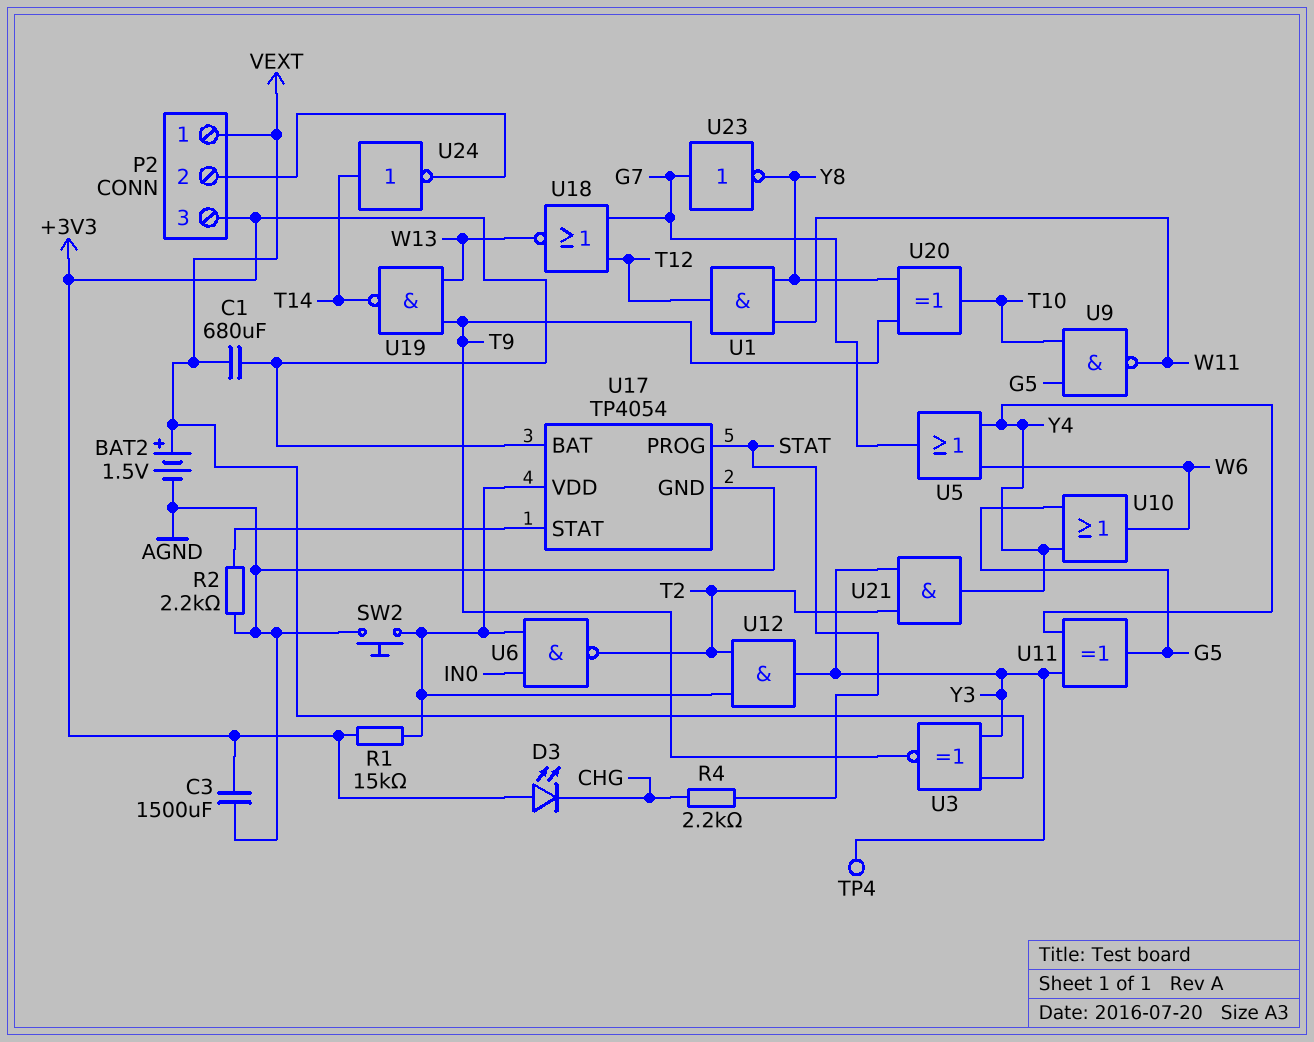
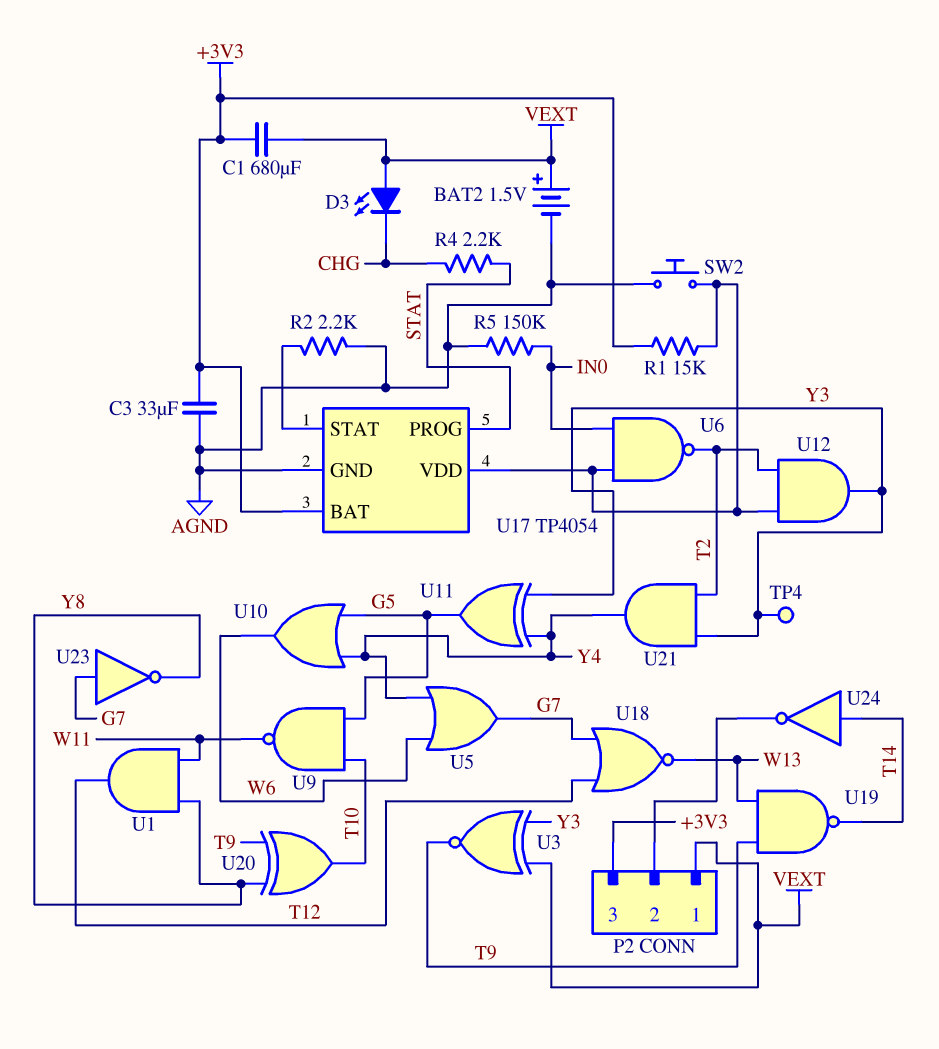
C3: 1500uF (+3V3, AGND) -> 33uF (+3V3, AGND)
D3: LED (A +3V3, K CHG) -> LED (A VEXT, K CHG)
R5: none -> 150k (AGND, IN0)

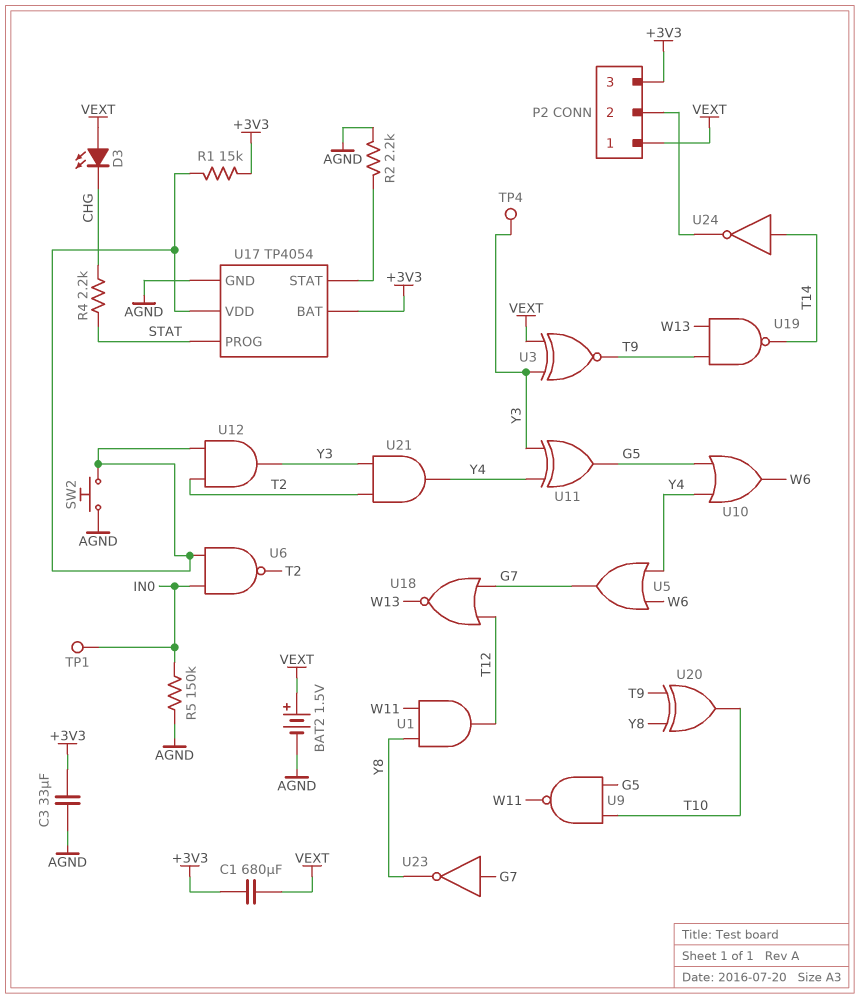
TP1: none -> test point (IN0)

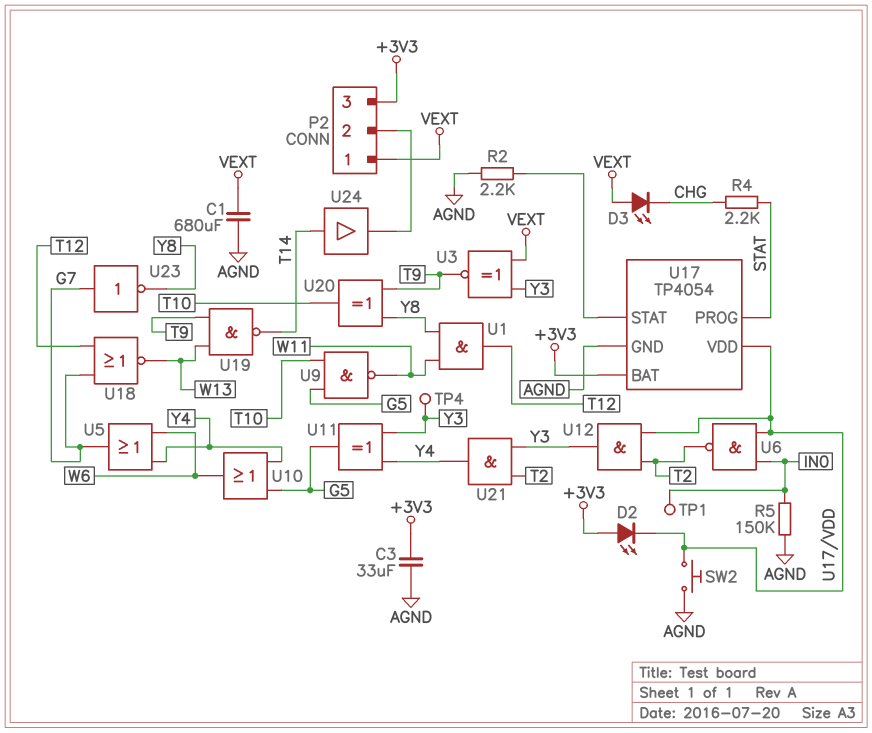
BAT2: 1.5V (plus VEXT, minus AGND) -> none
C1: 680uF (+3V3, VEXT) -> 680uF (AGND, VEXT)
D2: none -> LED (A +3V3, K U17/VDD)
R1: 15k (+3V3, U17/VDD) -> none
U24: NOT (in T14, out P2/2) -> buffer (in T14, out P2/2)

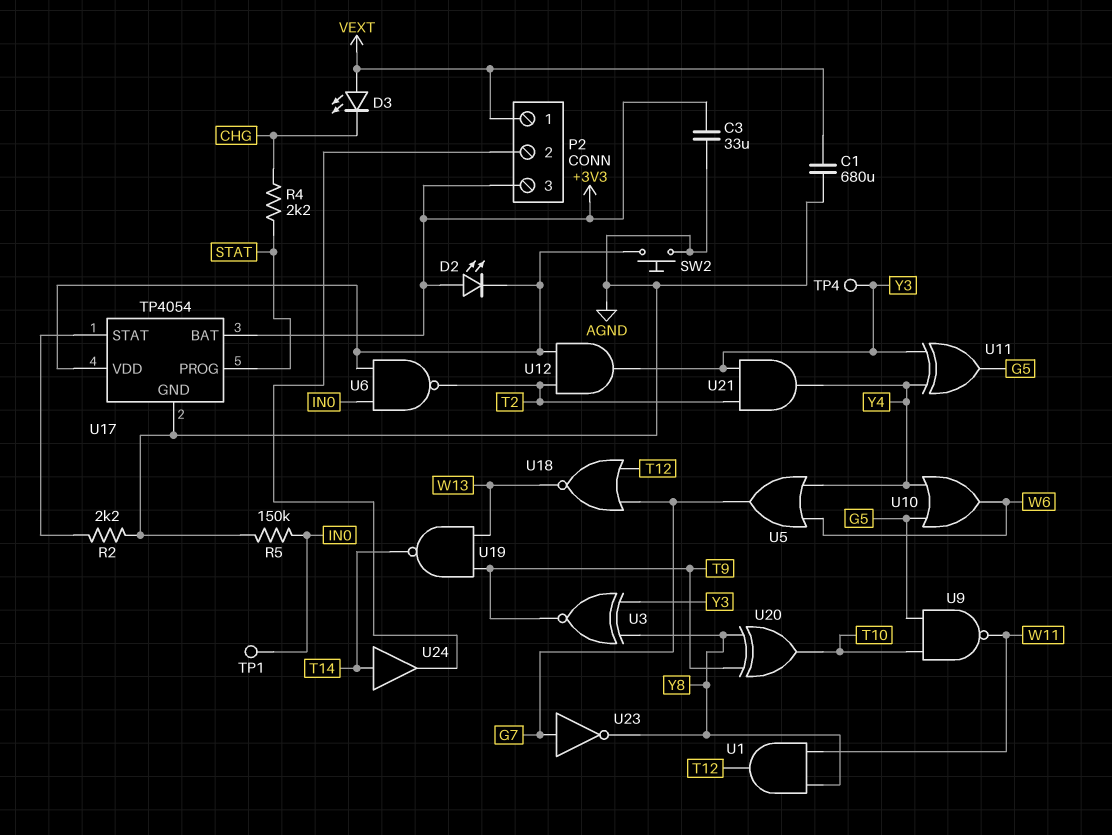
U3: XNOR (in VEXT, in Y3, out T9) -> XNOR (in Y3, in Y8, out T9)

